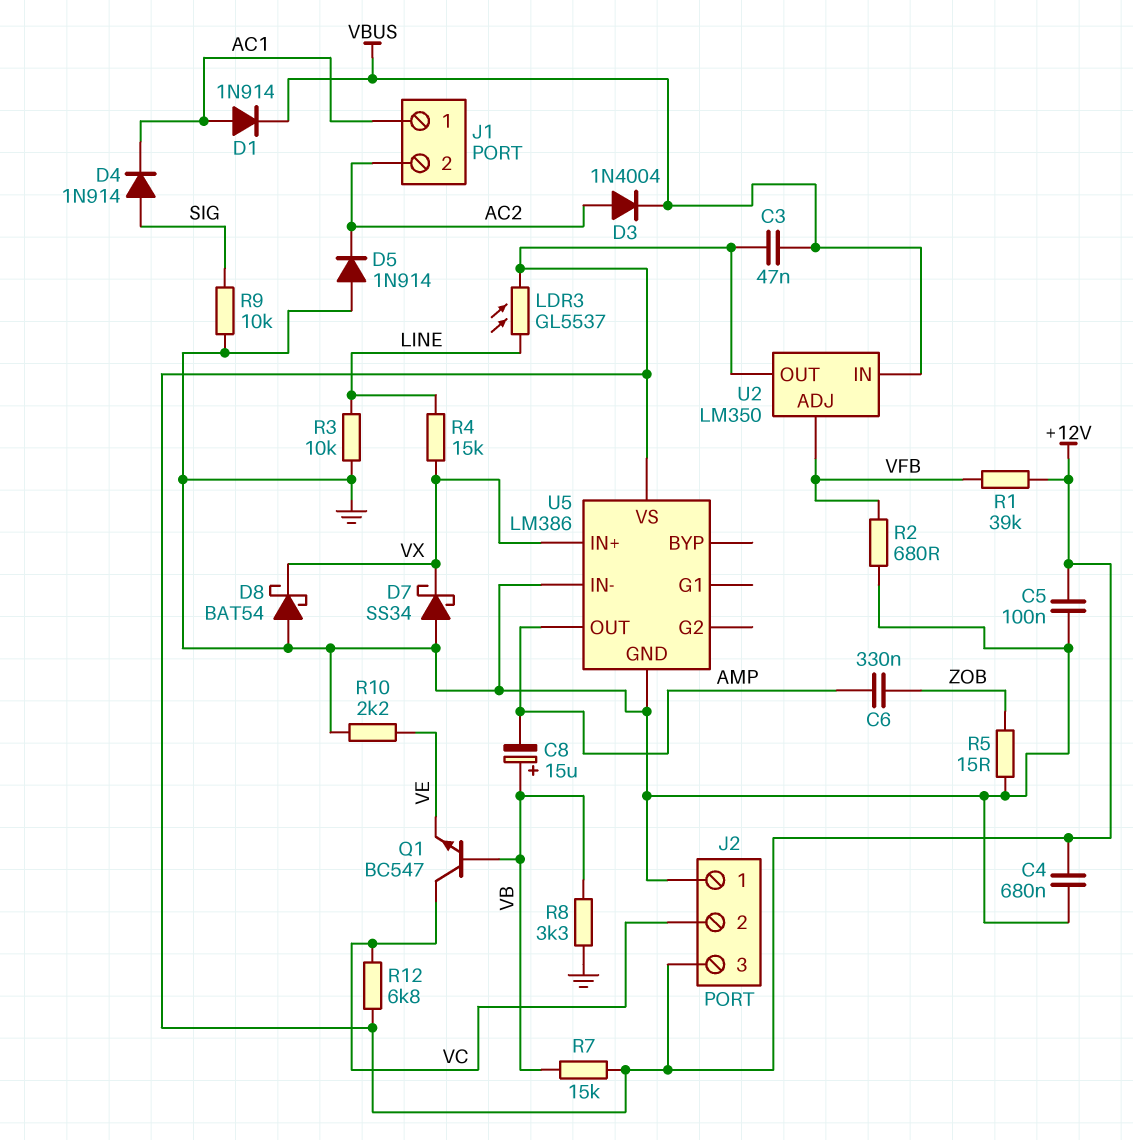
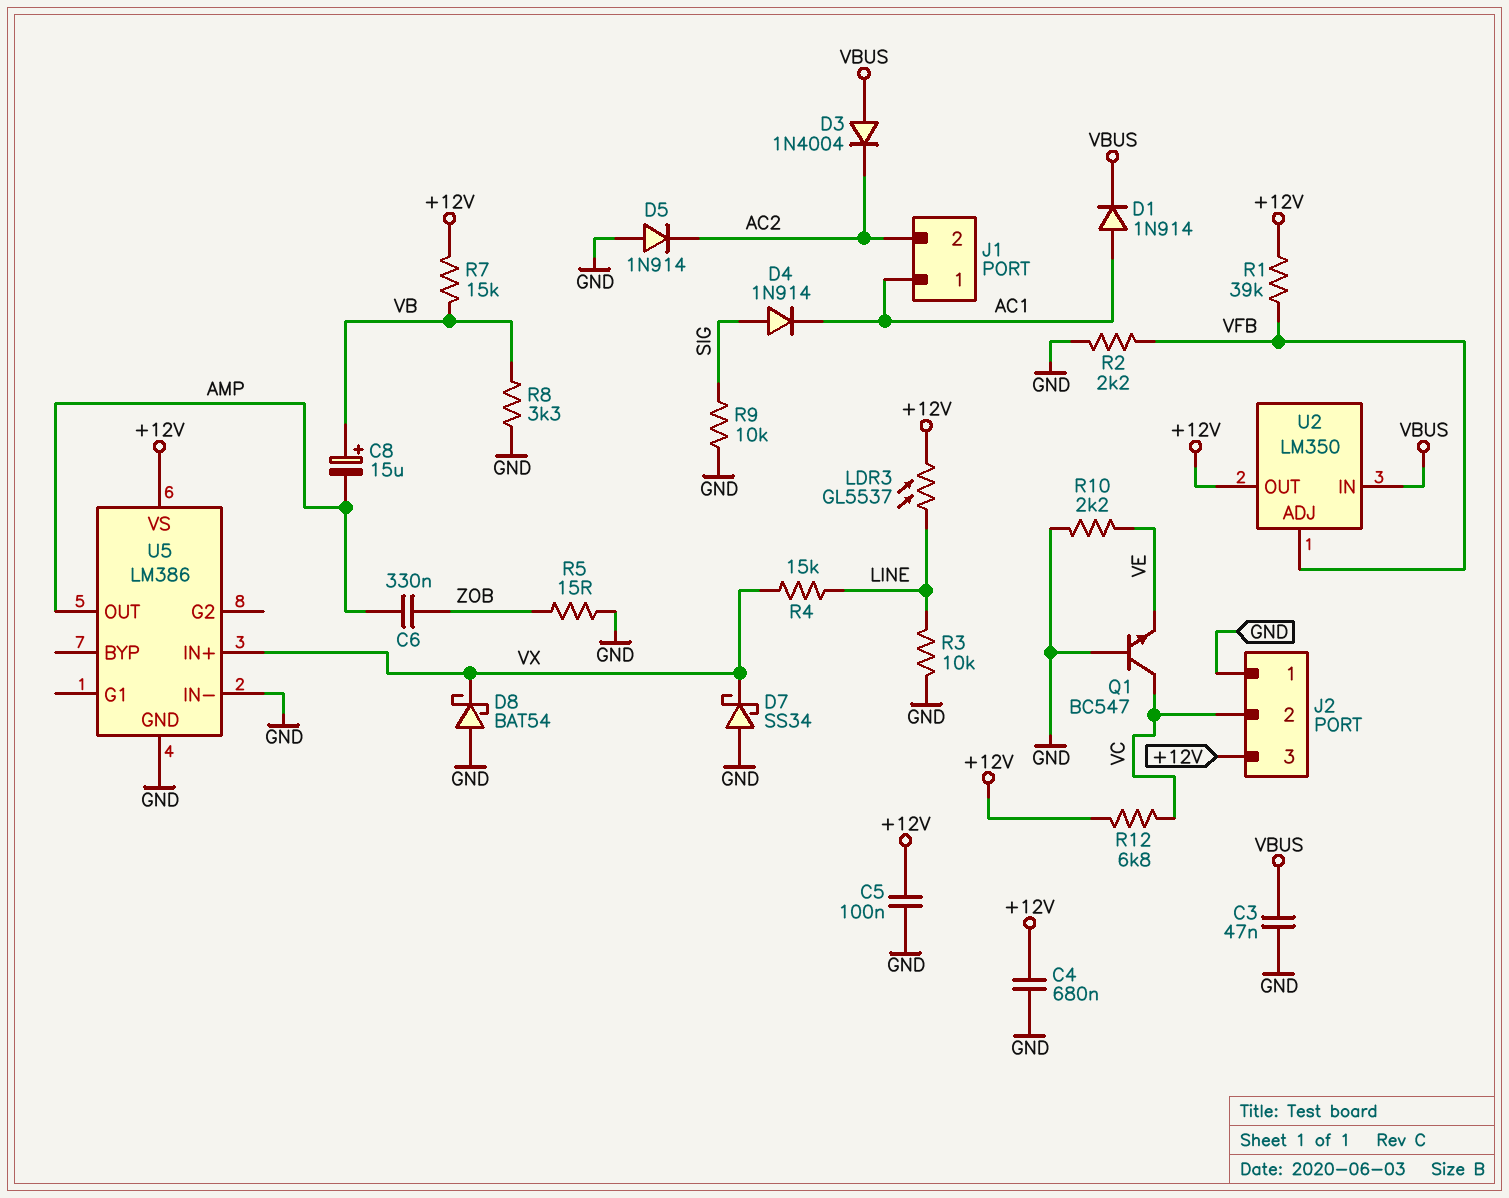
C3: 47nF (+12V, VBUS) -> 47nF (GND, VBUS)
D3: diode 1N4004 (A AC2, K VBUS) -> diode 1N4004 (A VBUS, K AC2)
Q1: NPN BC547 (B VB, C VC, E VE) -> NPN BC547 (B GND, C VC, E VE)
R2: 680 (GND, VFB) -> 2.2k (GND, VFB)

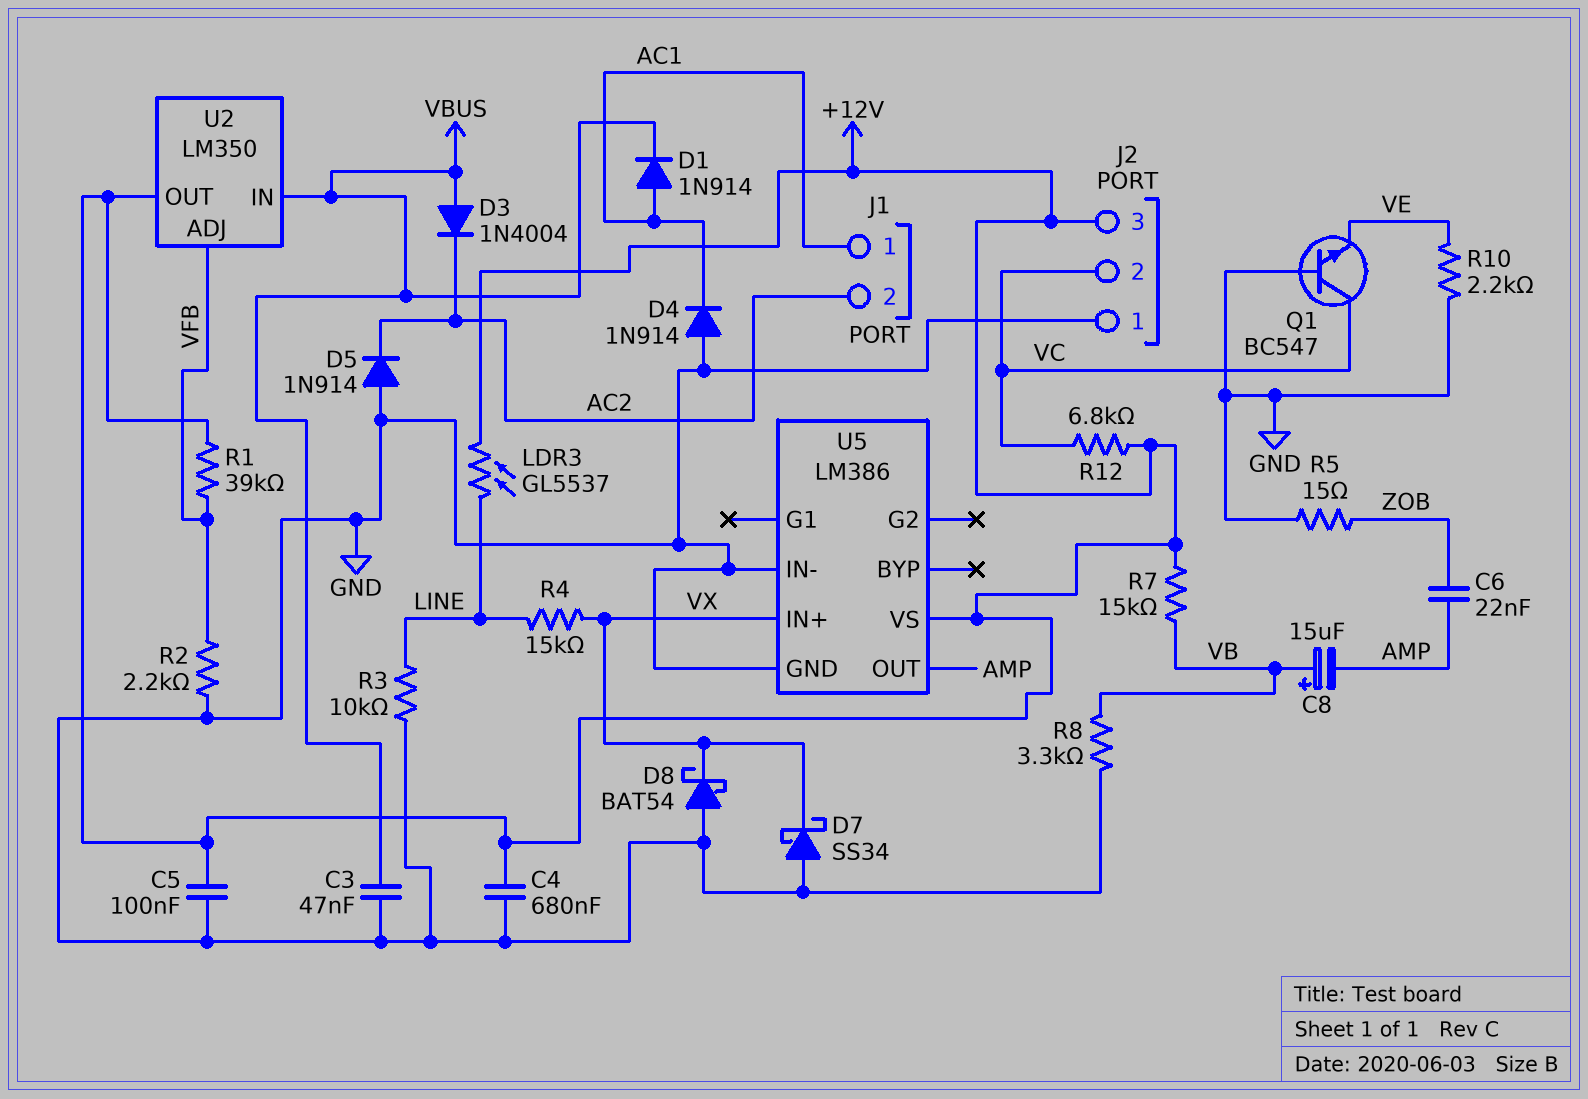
C6: 330nF (AMP, ZOB) -> 22nF (AMP, ZOB)
D4: diode 1N914 (A SIG, K AC1) -> diode 1N914 (A GND, K AC1)
R9: 10k (GND, SIG) -> none

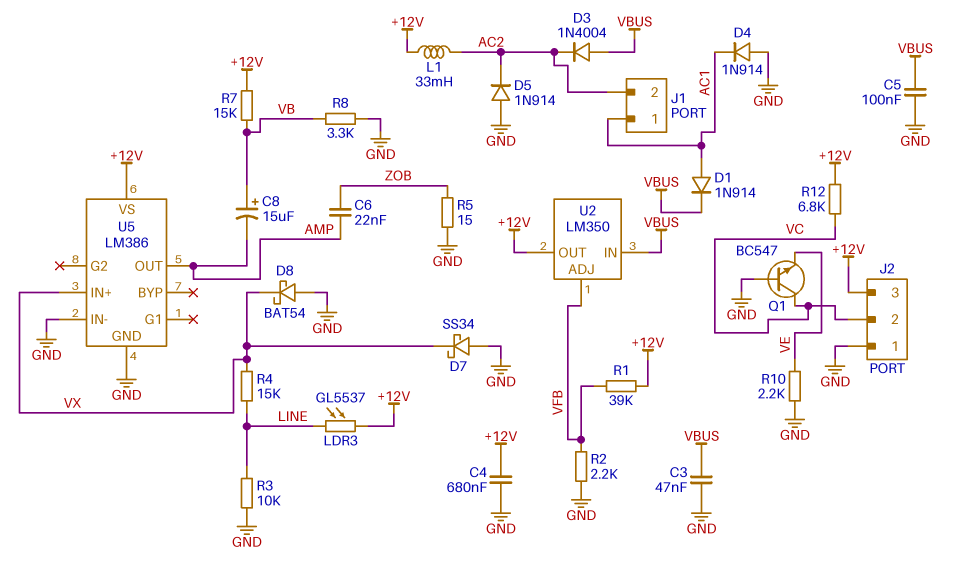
C5: 100nF (+12V, GND) -> 100nF (GND, VBUS)
L1: none -> 33mH (+12V, AC2)

